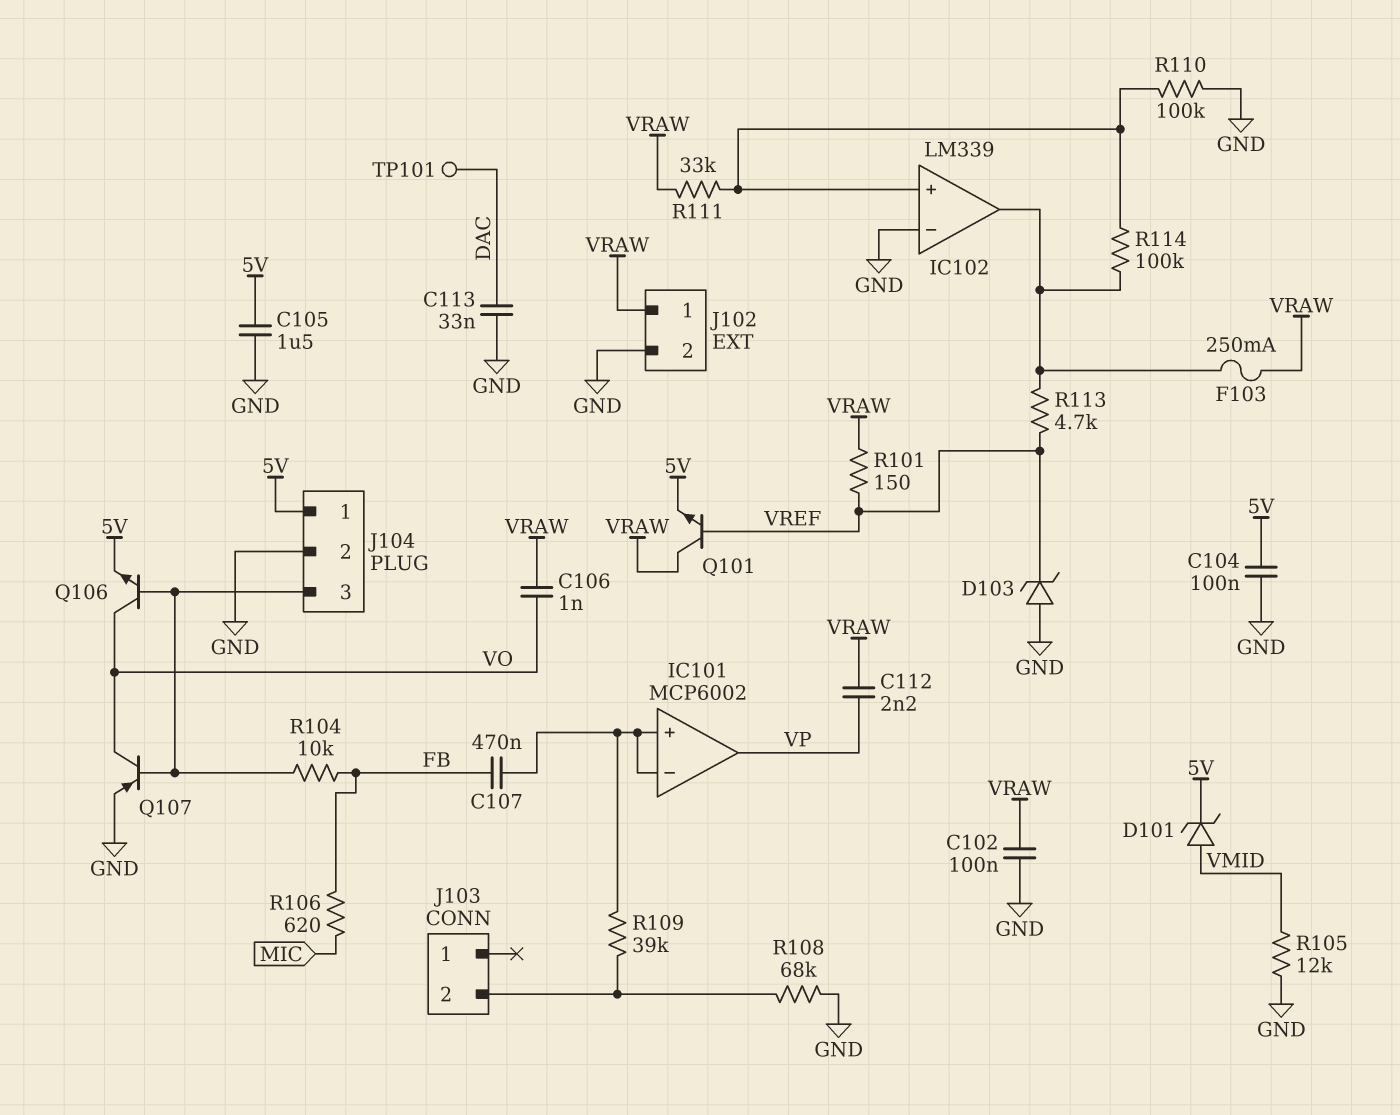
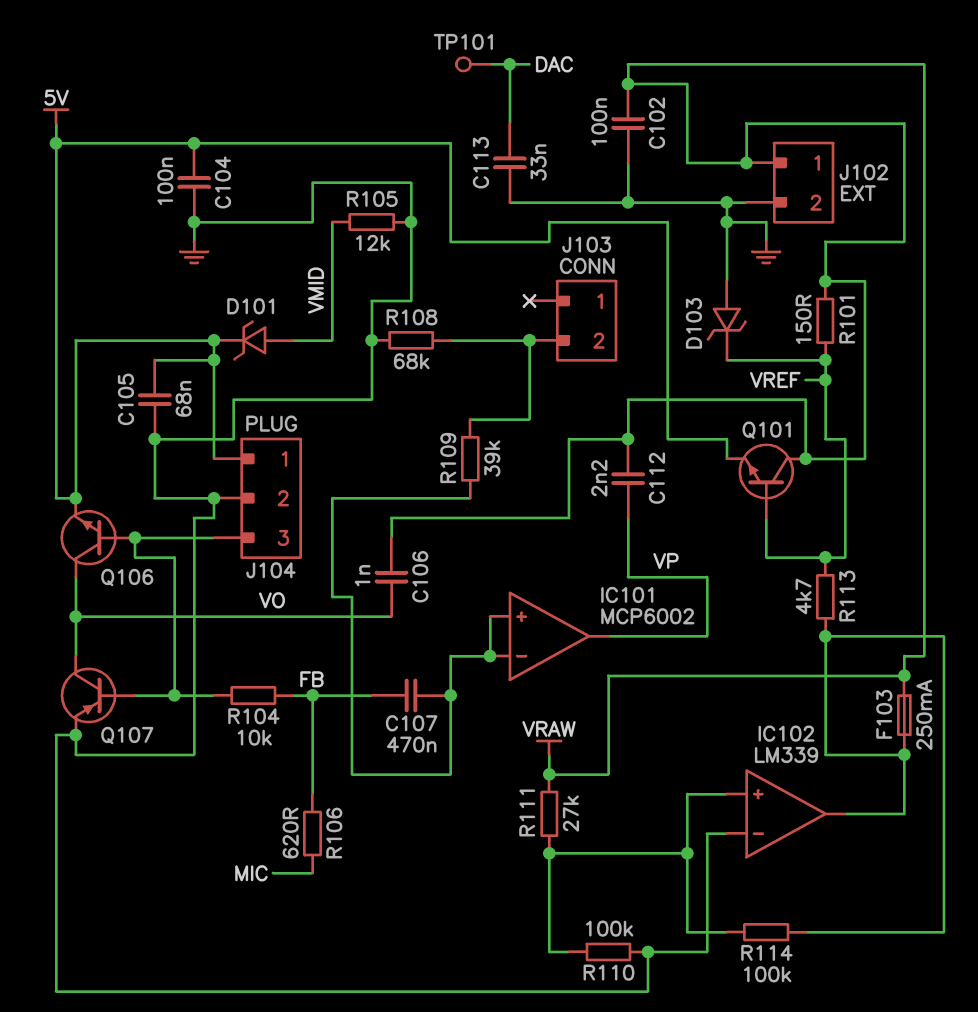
C105: 1.5uF (5V, GND) -> 68nF (5V, GND)
R111: 33k (IC102/in+, VRAW) -> 27k (IC102/in+, VRAW)

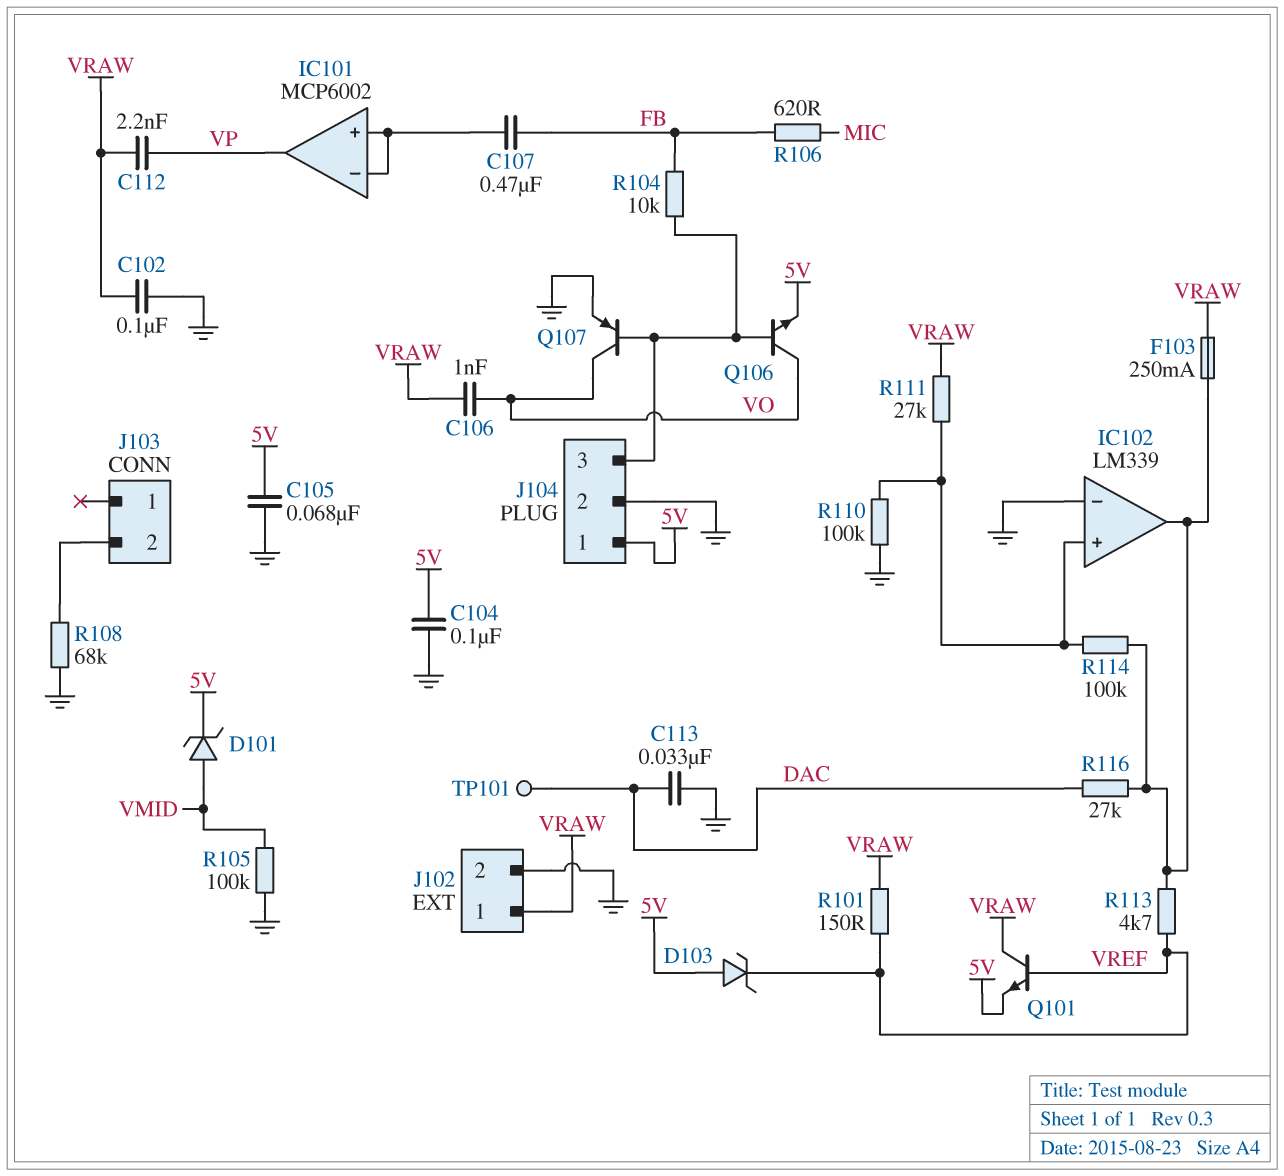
D103: zener (A GND, K VREF) -> zener (A 5V, K VREF)
R105: 12k (GND, VMID) -> 100k (GND, VMID)
R109: 39k (IC101/in+, J103/2) -> none
R116: none -> 27k (DAC, IC102/out)

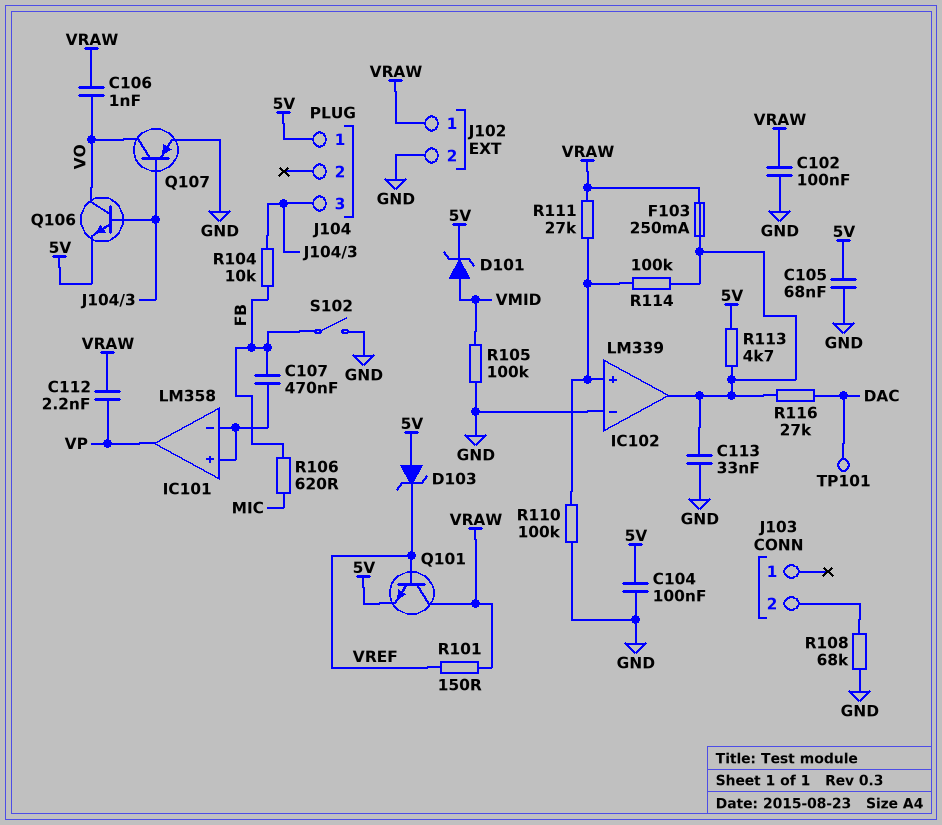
C113: 33nF (DAC, GND) -> 33nF (GND, IC102/out)
IC101: MCP6002 -> LM358
J104 pin 2: GND -> none
R113: 4.7k (IC102/out, VREF) -> 4.7k (5V, IC102/out)
S102: none -> switch (FB, GND)

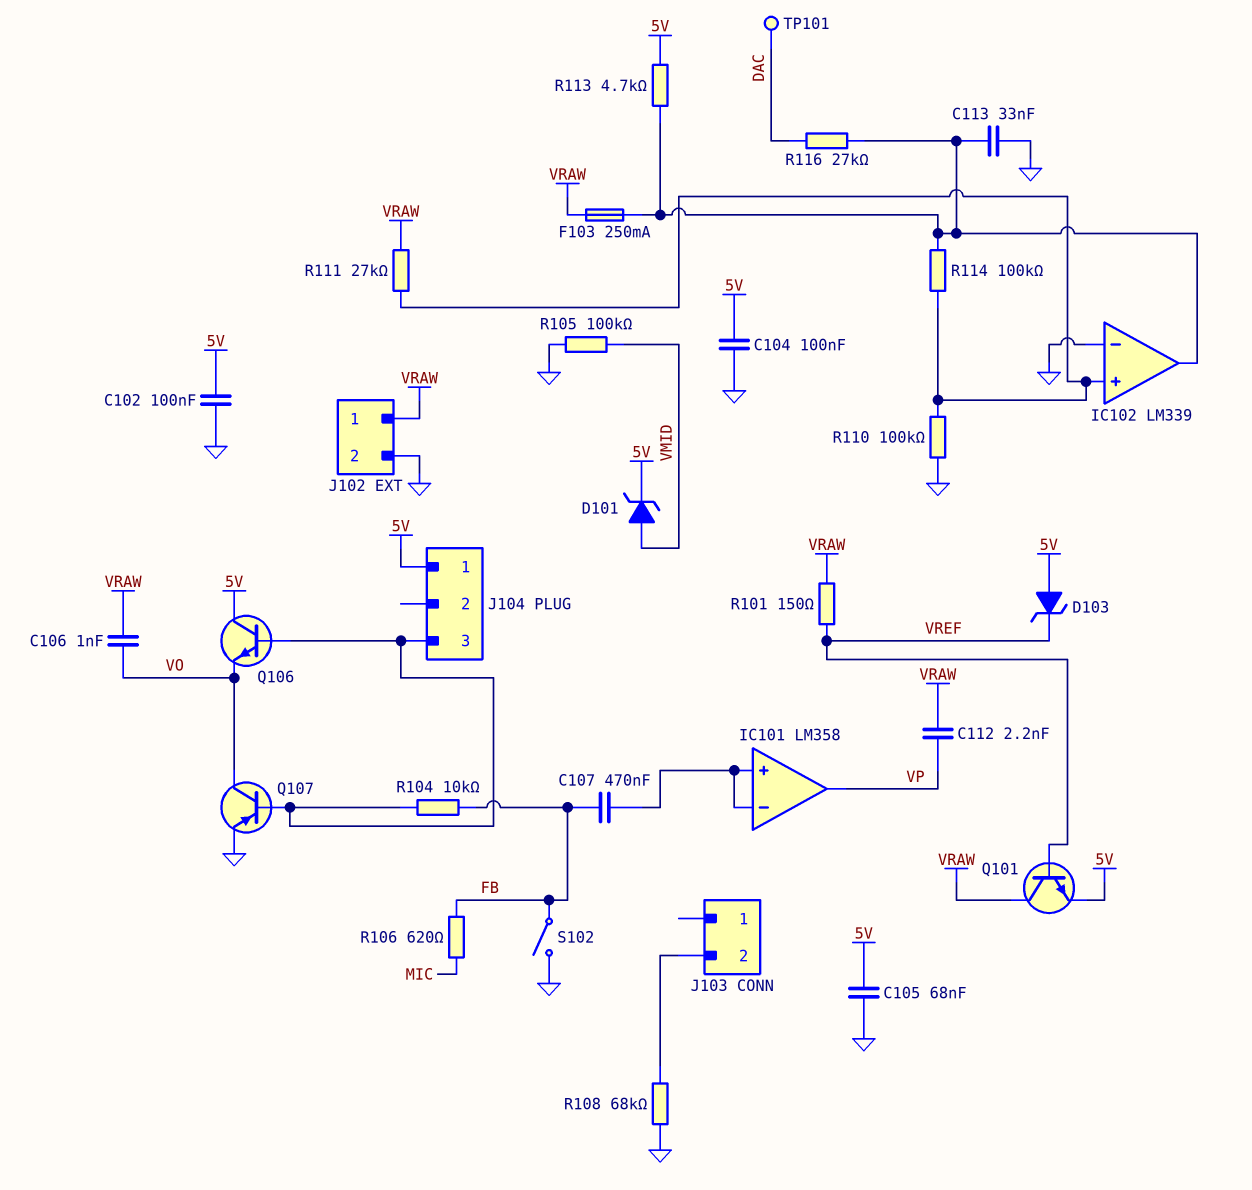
C102: 100nF (GND, VRAW) -> 100nF (5V, GND)
Q106: NPN (B J104/3, C VO, E 5V) -> NPN (B J104/3, C 5V, E VO)

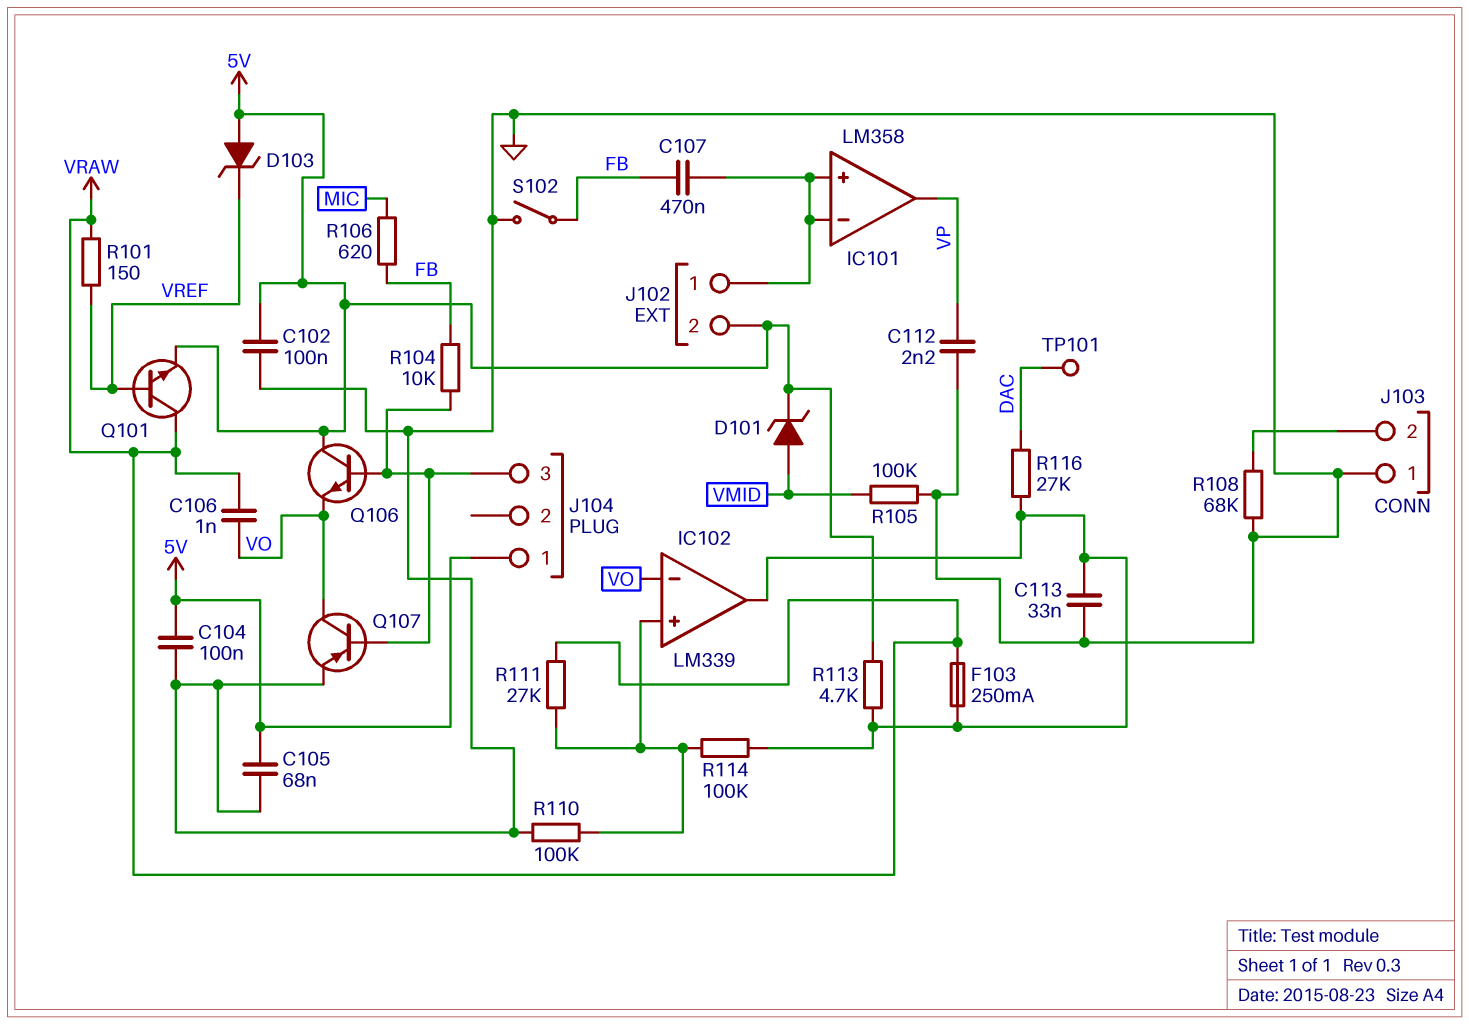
C112: 2.2nF (VP, VRAW) -> 2.2nF (GND, VP)
IC102 pin in-: GND -> VO
J102 pin 1: VRAW -> IC101/in+
J102 pin 2: GND -> 5V
J103 pin 1: none -> GND

